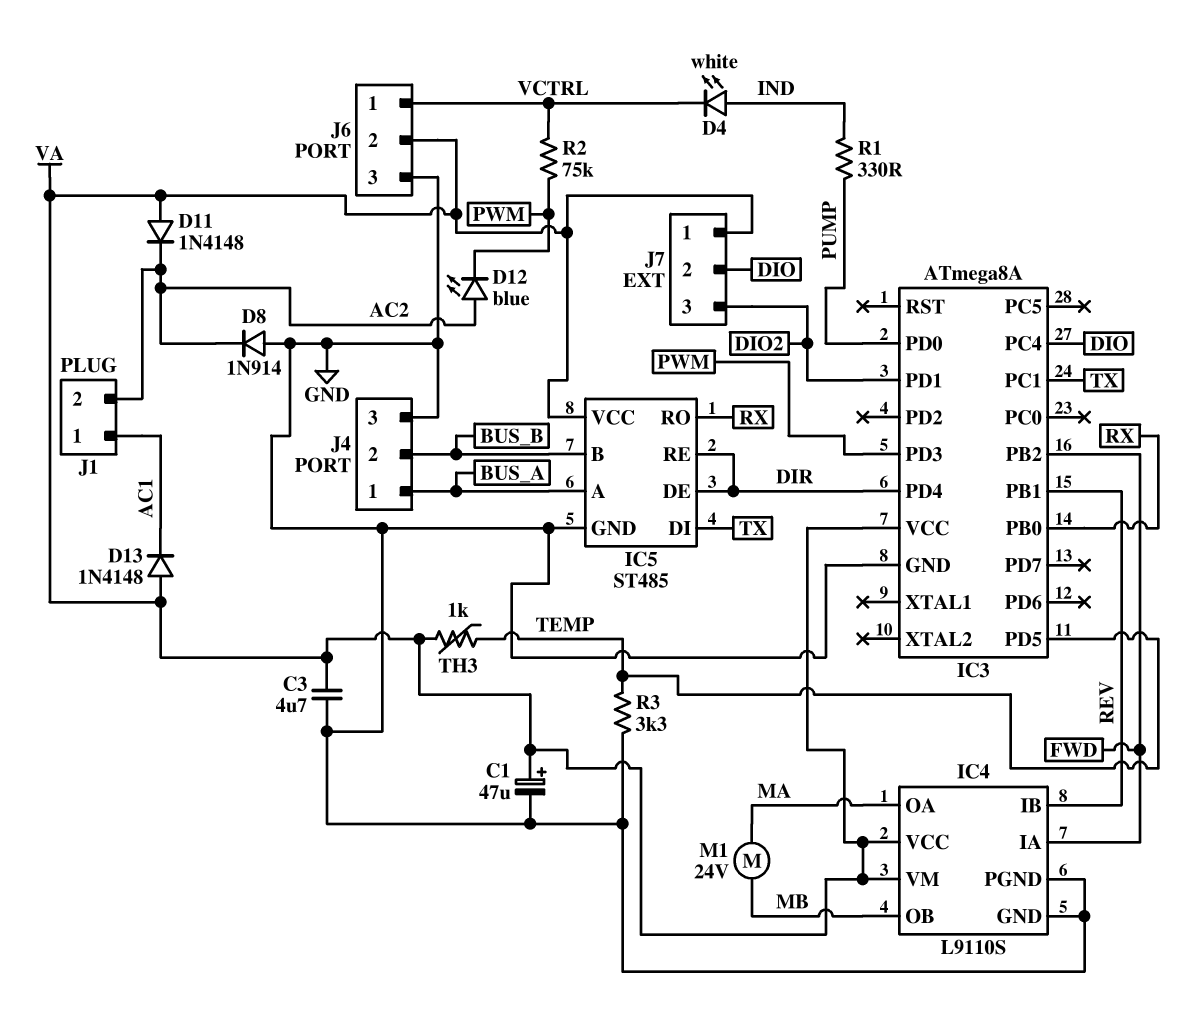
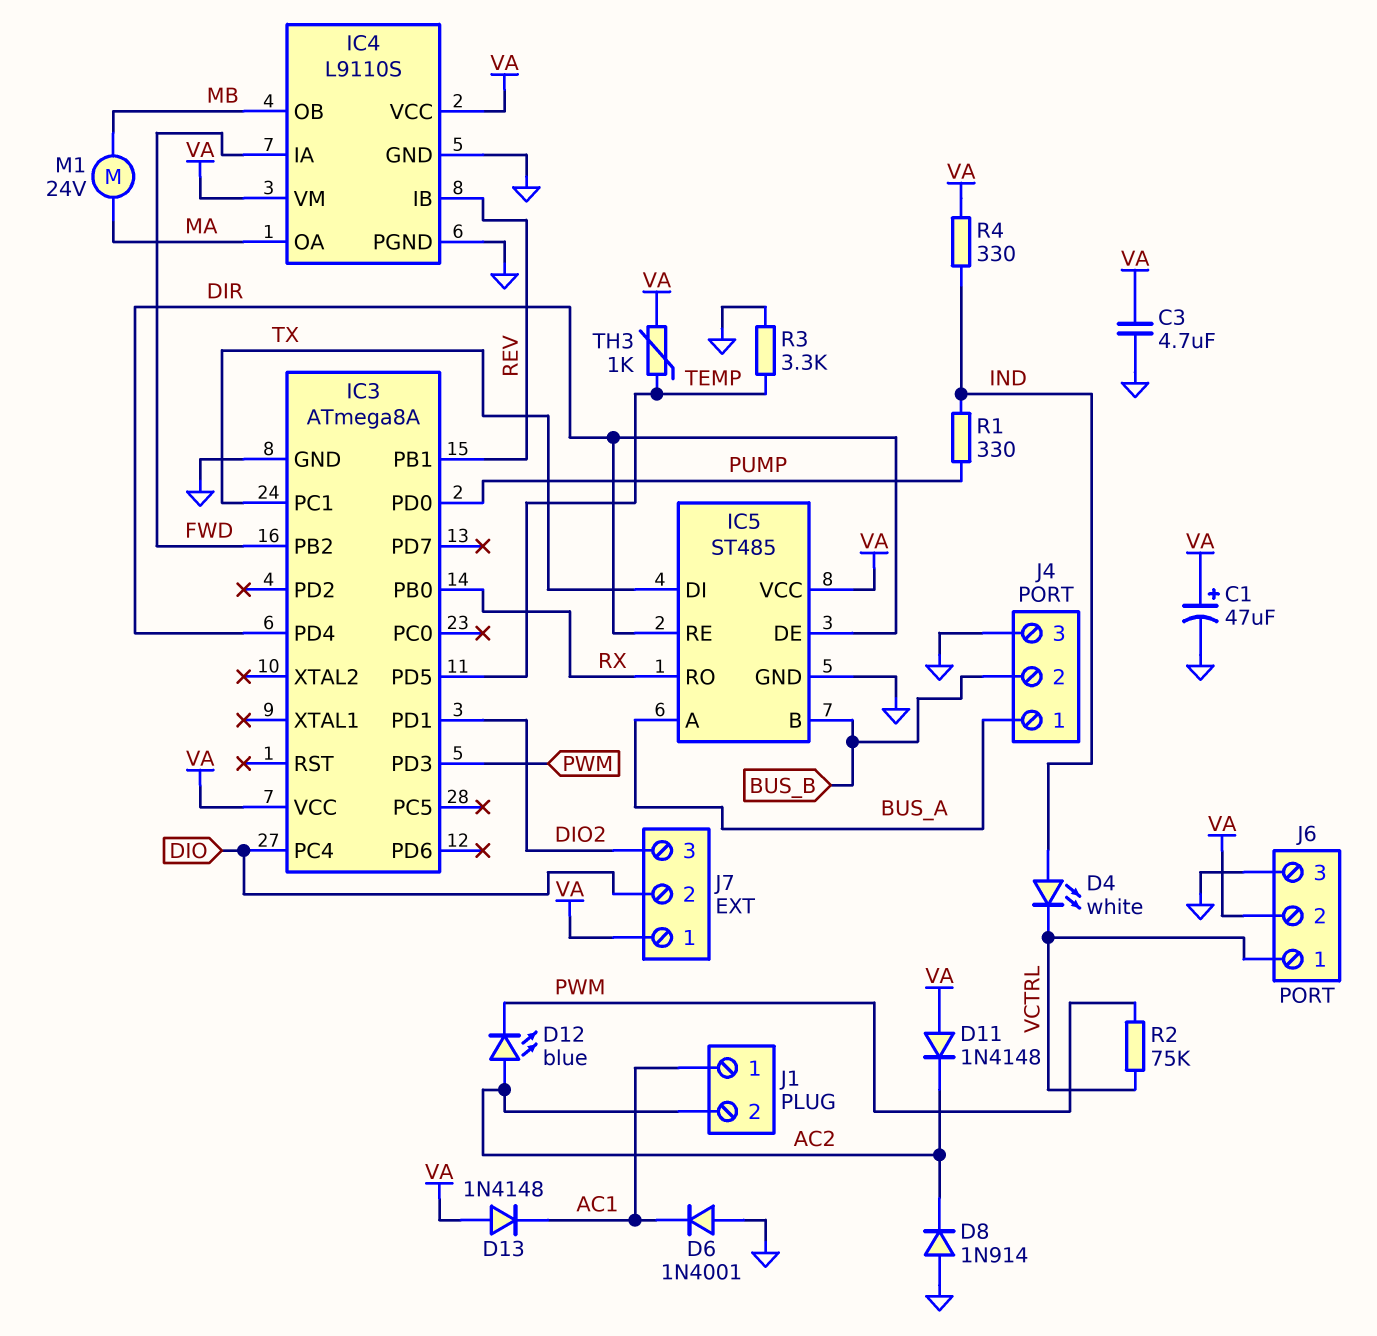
D6: none -> diode 1N4001 (A GND, K AC1)
R4: none -> 330 (IND, VA)

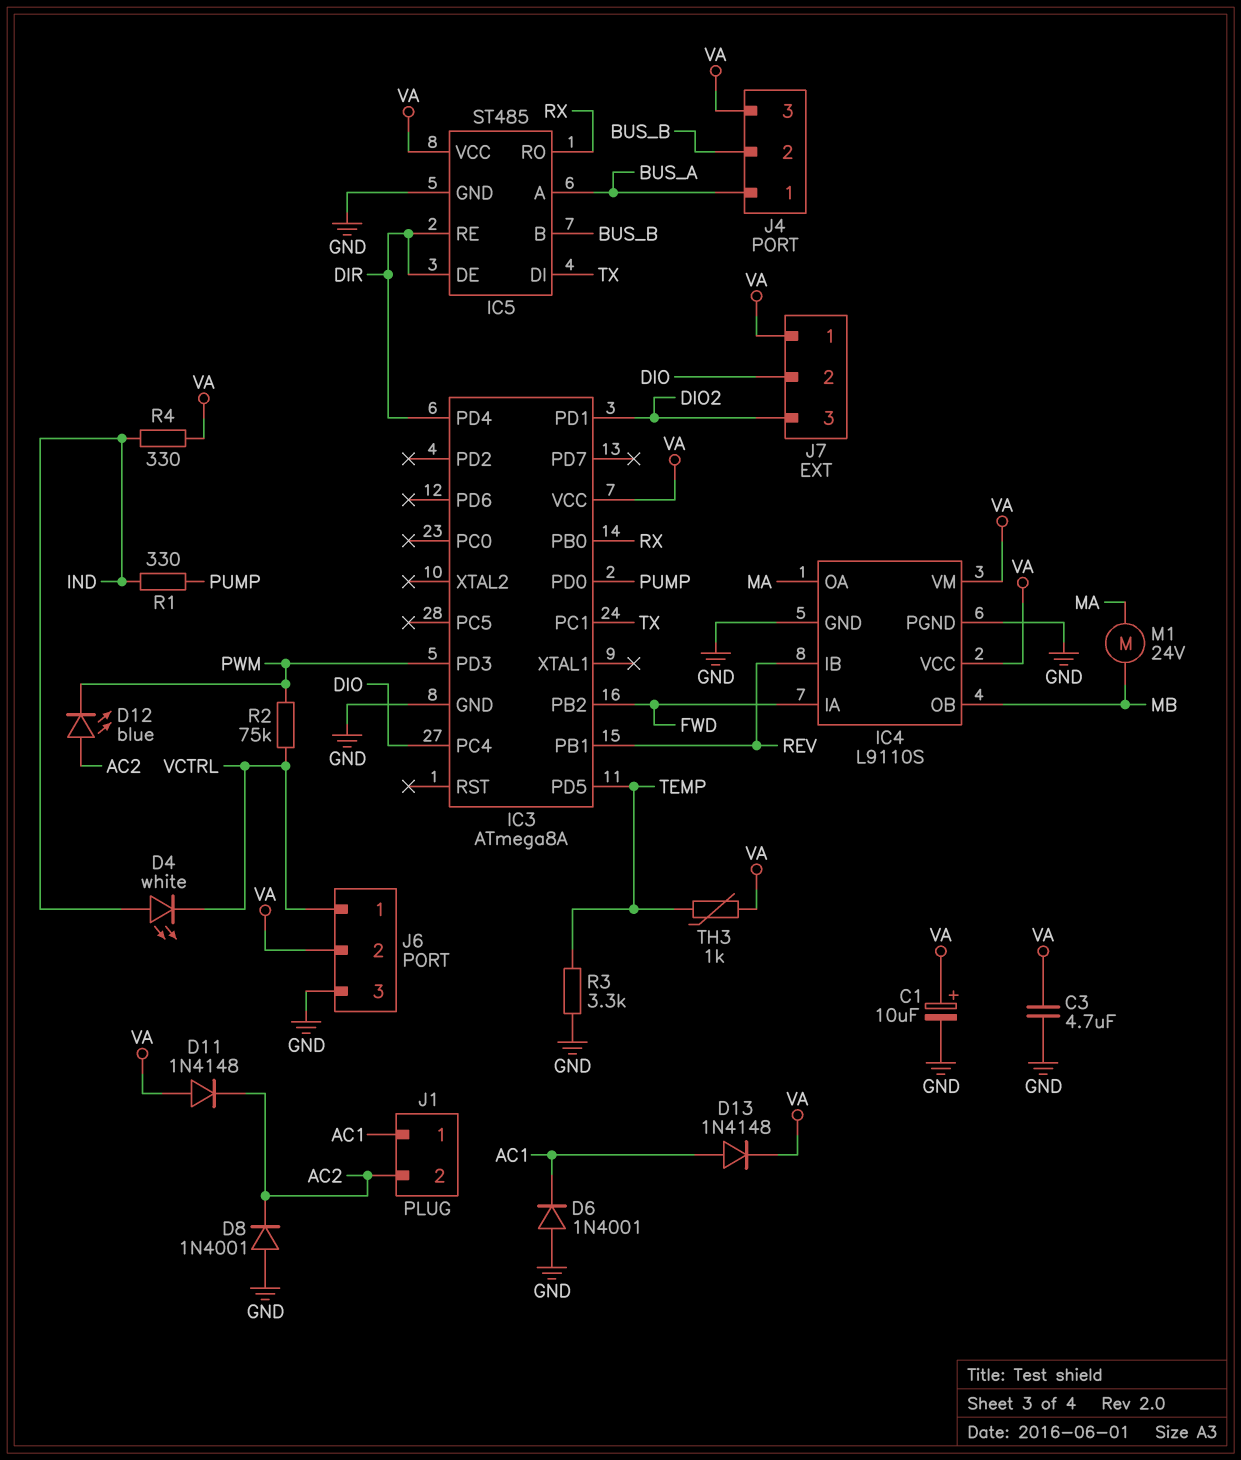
C1: 47uF (plus VA, minus GND) -> 10uF (plus VA, minus GND)
D8: diode 1N914 (A GND, K AC2) -> diode 1N4001 (A GND, K AC2)
D13: diode 1N4148 (A VA, K AC1) -> diode 1N4148 (A AC1, K VA)
J4 pin 3: GND -> VA

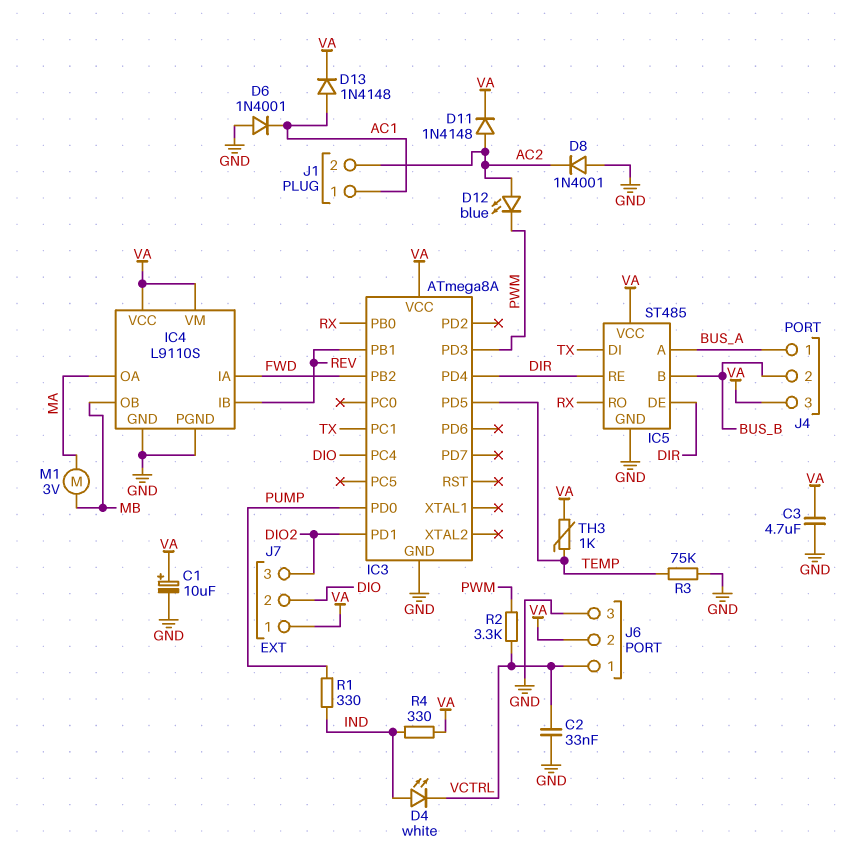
C2: none -> 33nF (GND, VCTRL)
D11: diode 1N4148 (A VA, K AC2) -> diode 1N4148 (A AC2, K VA)
M1: motor 24V (MA, MB) -> motor 3V (MA, MB)
R2: 75k (PWM, VCTRL) -> 3.3k (PWM, VCTRL)
R3: 3.3k (GND, TEMP) -> 75k (GND, TEMP)

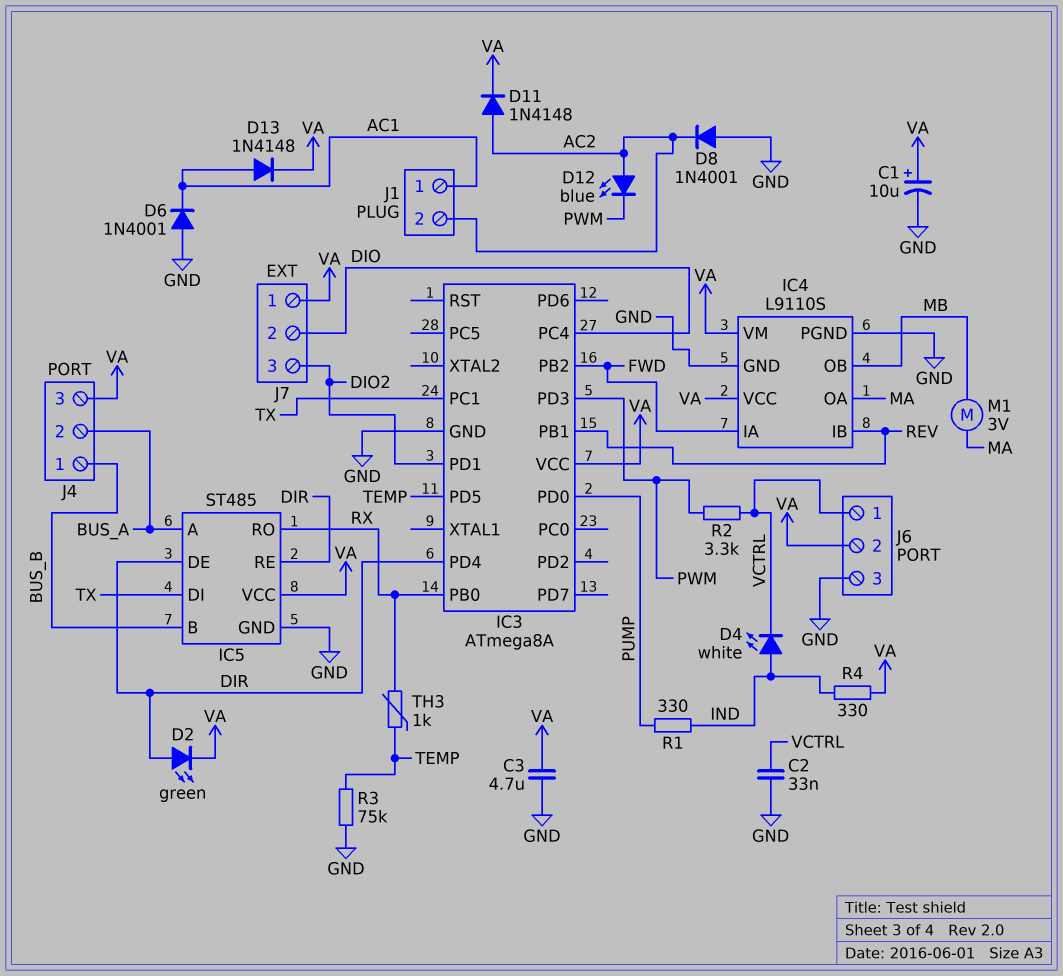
D2: none -> LED green (A DIR, K VA)
J4 pin 1: BUS_A -> BUS_B
J4 pin 2: BUS_B -> BUS_A
TH3: 1k (TEMP, VA) -> 1k (RX, TEMP)

